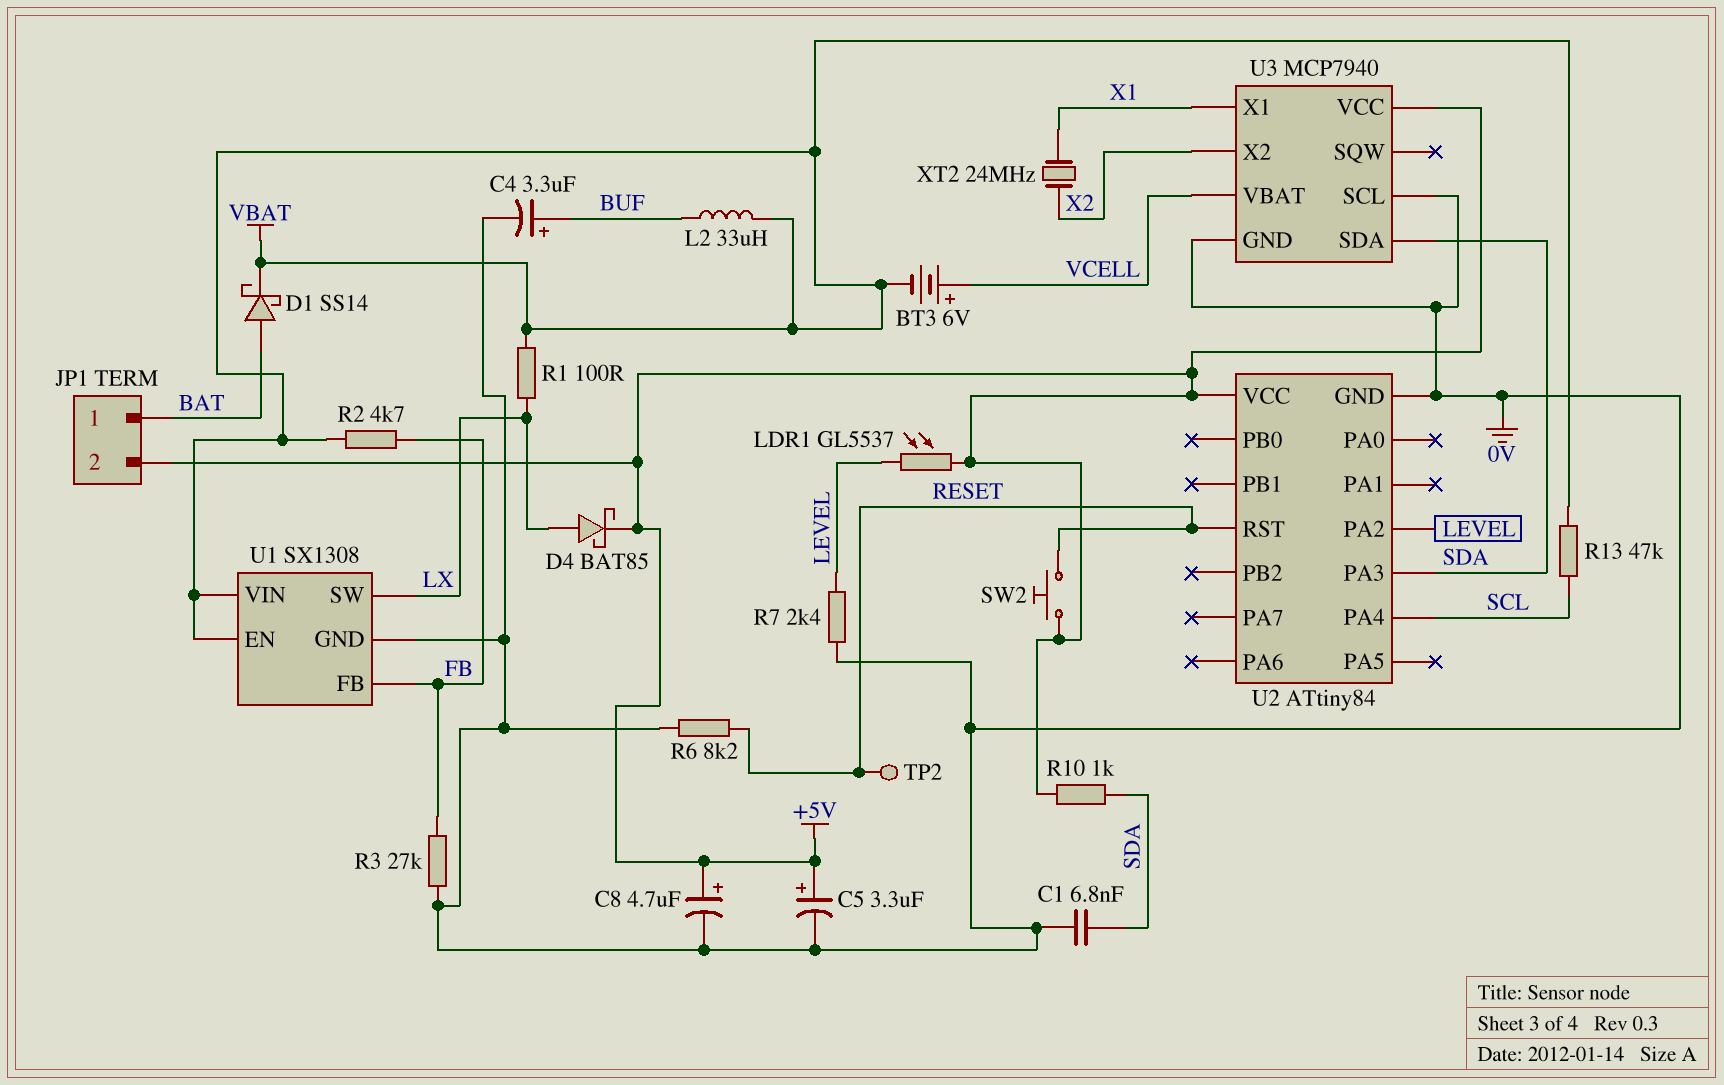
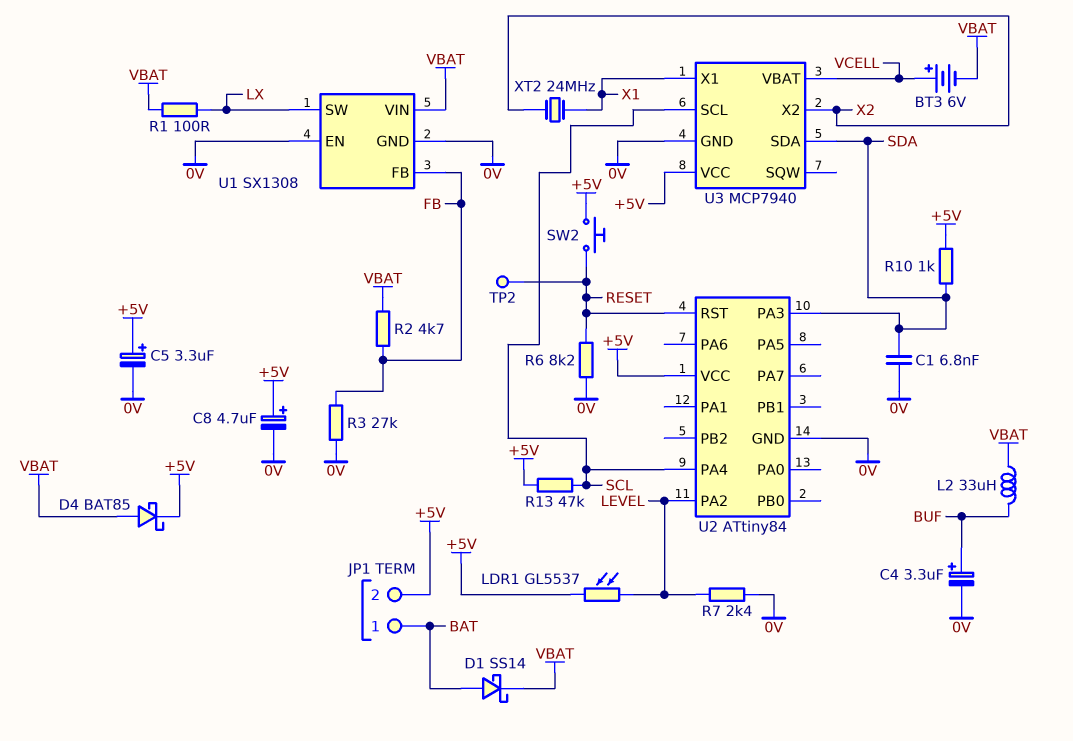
D4: schottky BAT85 (A LX, K +5V) -> schottky BAT85 (A VBAT, K +5V)
R13: 47k (SCL, VBAT) -> 47k (+5V, SCL)
U1 pin EN: VBAT -> 0V
U3 pin SCL: 0V -> SCL

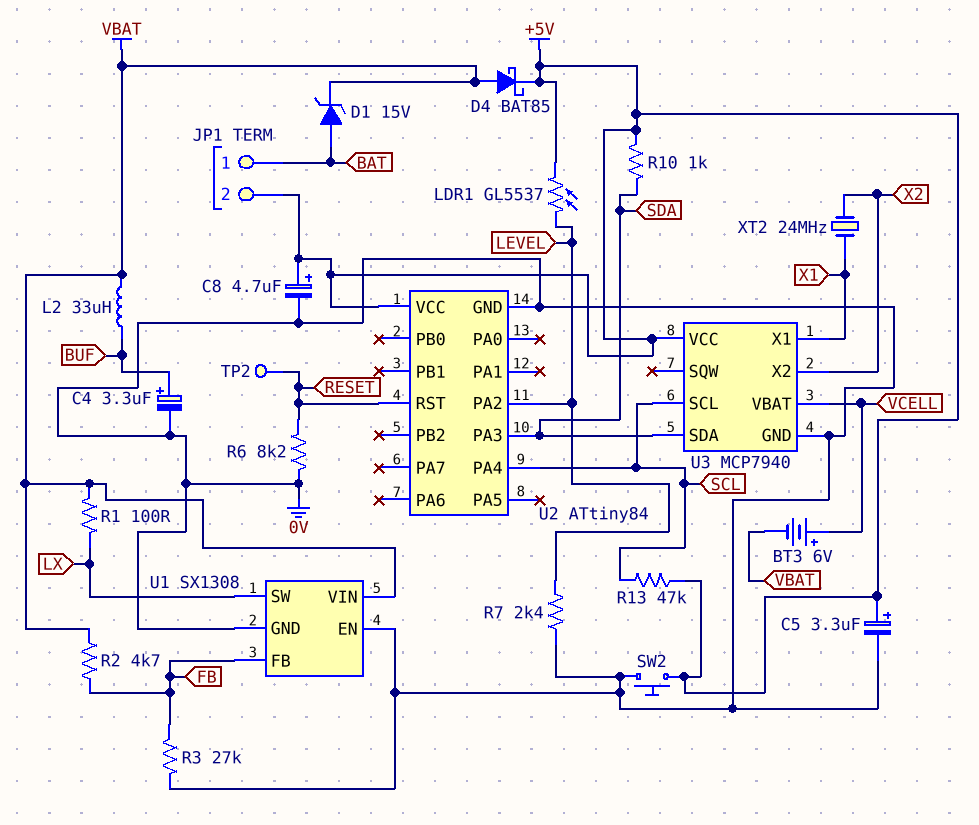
C1: 6.8nF (0V, SDA) -> none
D1: schottky SS14 (A BAT, K VBAT) -> zener 15V (A BAT, K VBAT)
SW2: button (+5V, RESET) -> button (+5V, 0V)

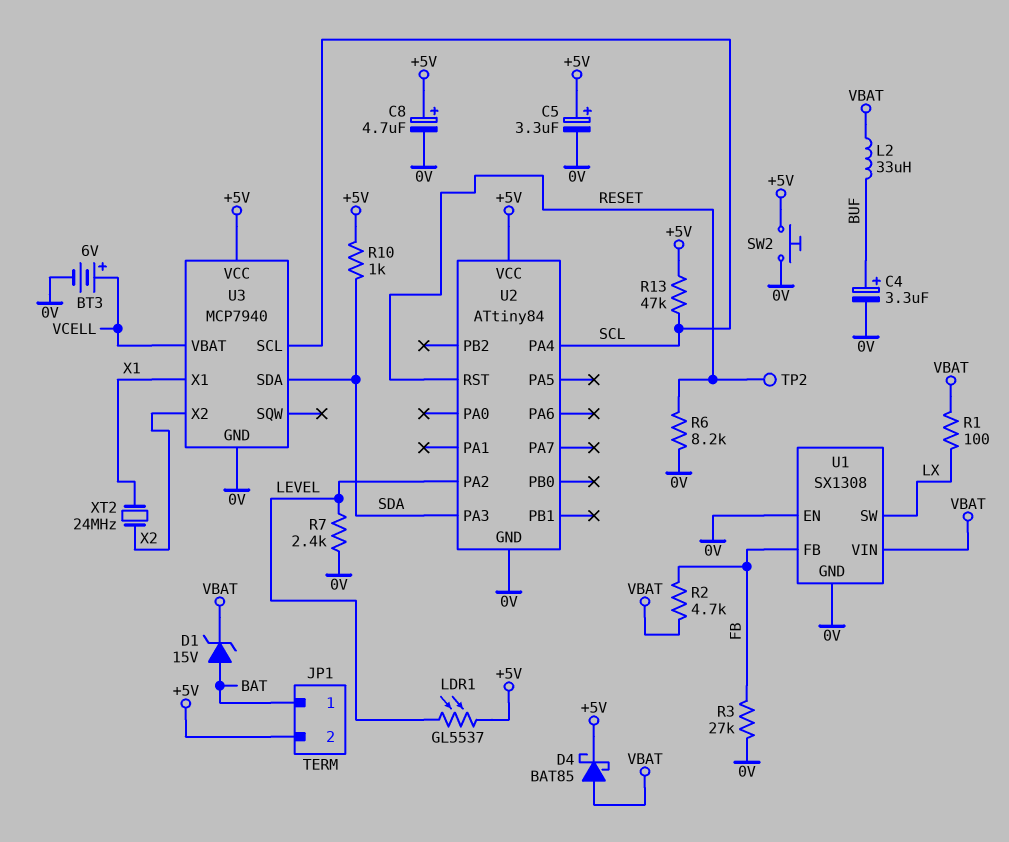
BT3: 6V (plus VCELL, minus VBAT) -> 6V (plus VCELL, minus 0V)

